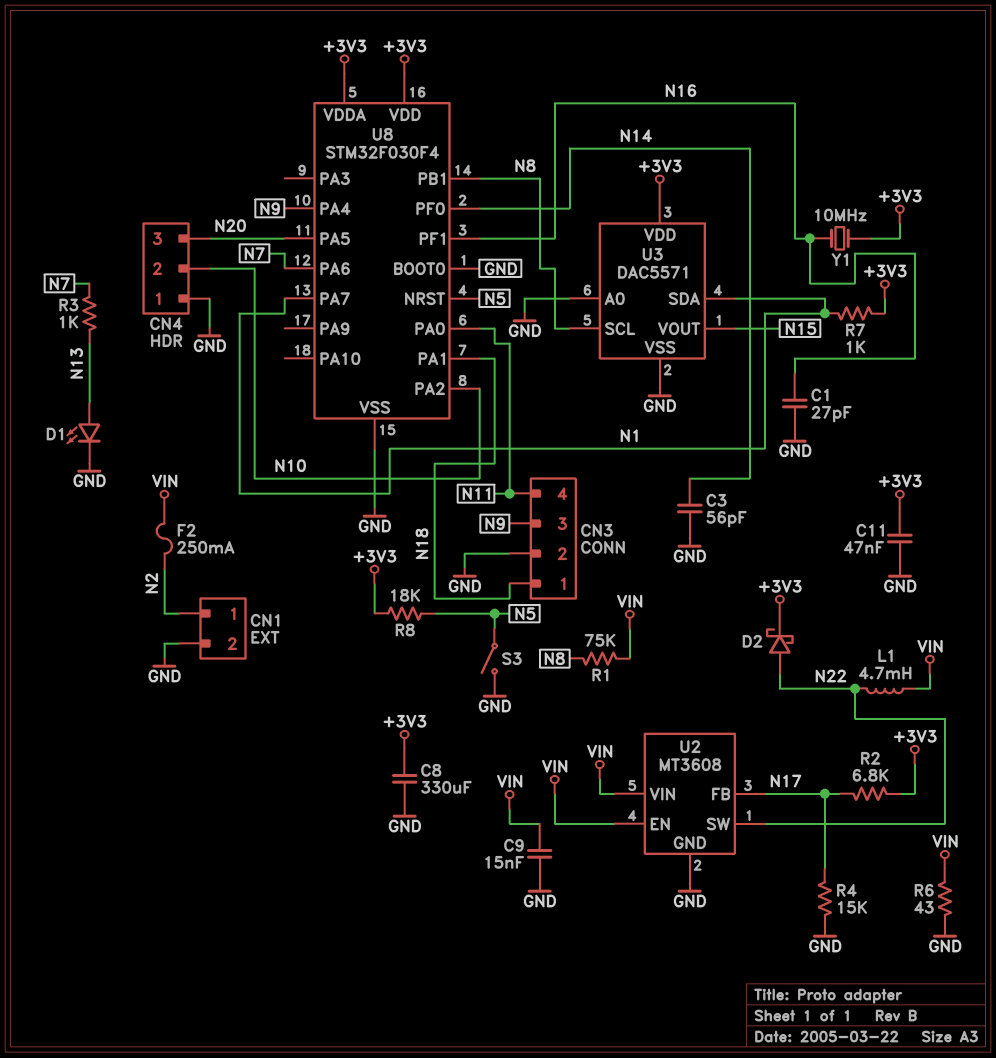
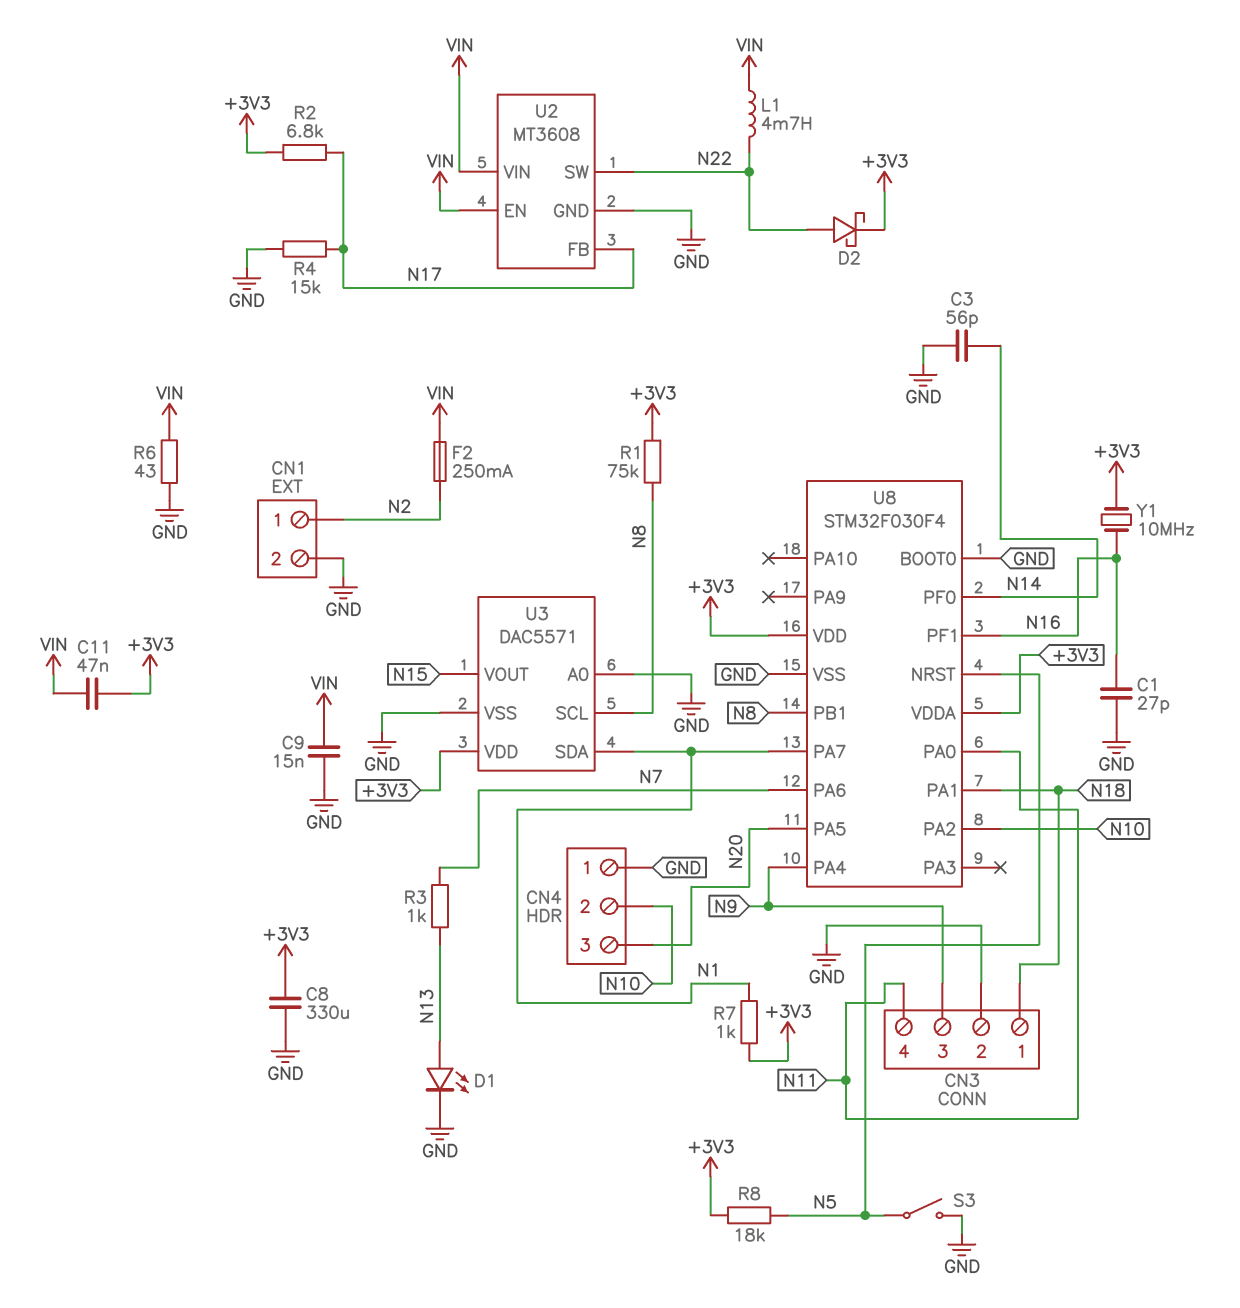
C11: 47nF (+3V3, GND) -> 47nF (+3V3, VIN)
R1: 75k (N8, VIN) -> 75k (+3V3, N8)

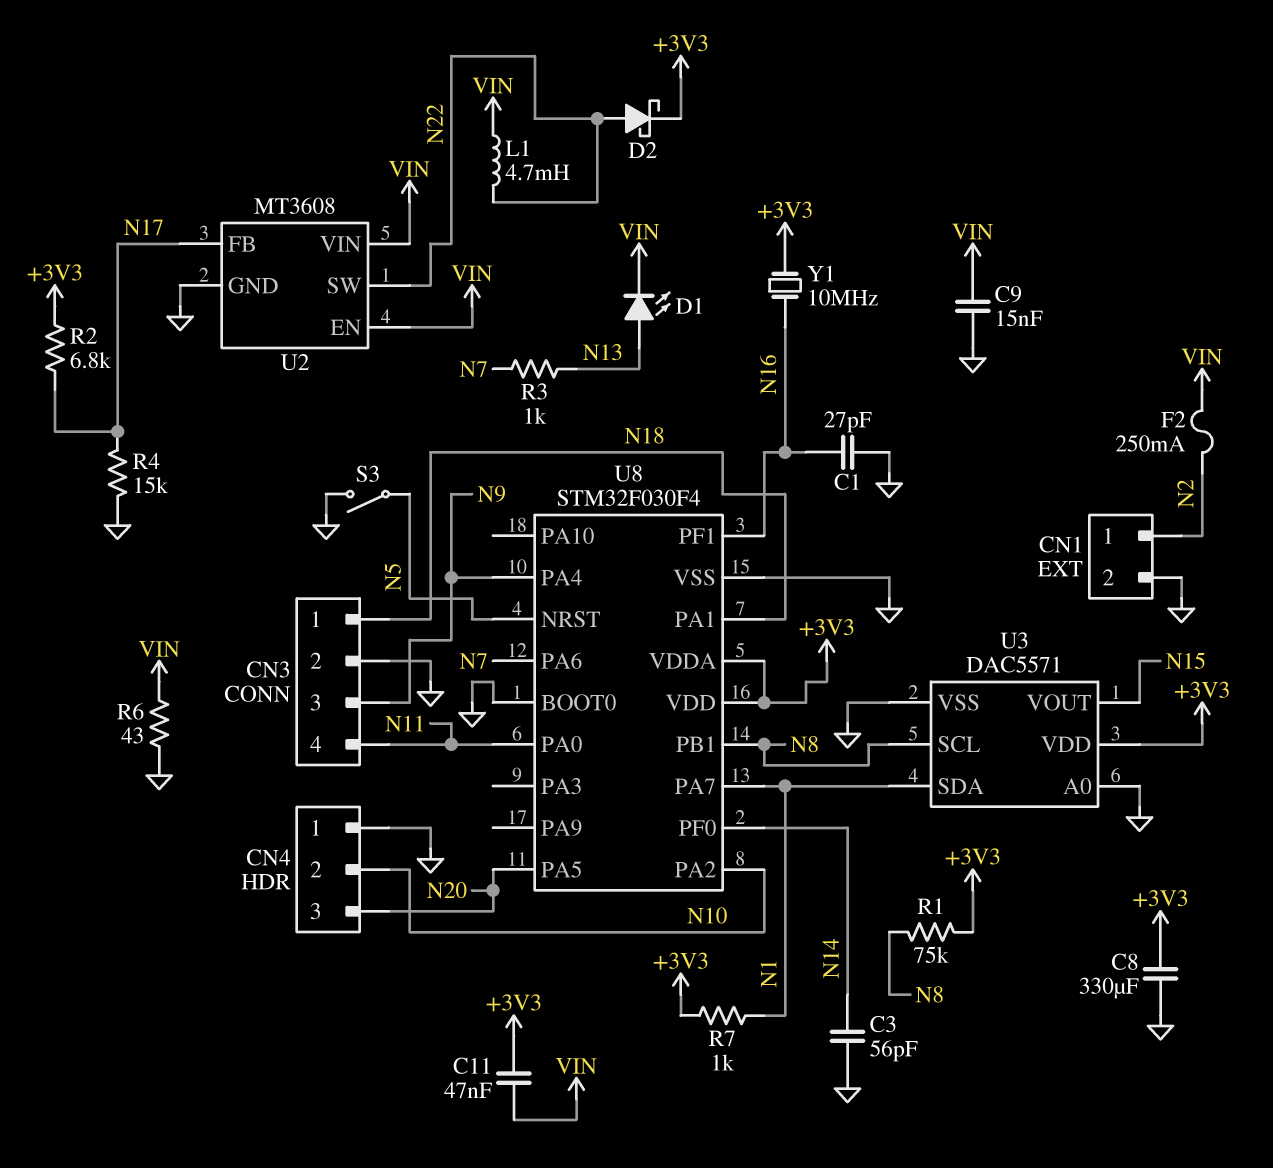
D1: LED (A N13, K GND) -> LED (A N13, K VIN)
R8: 18k (+3V3, N5) -> none

